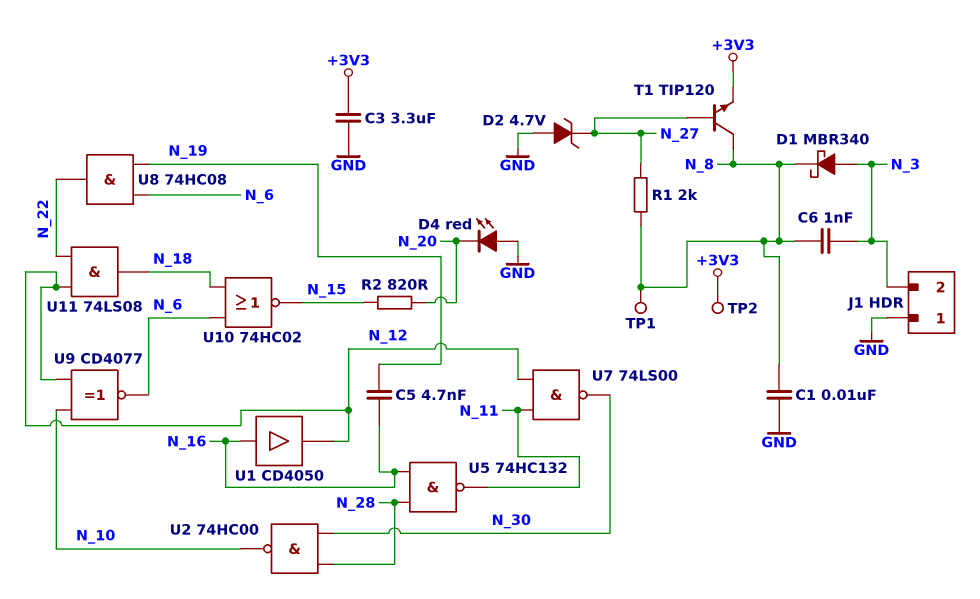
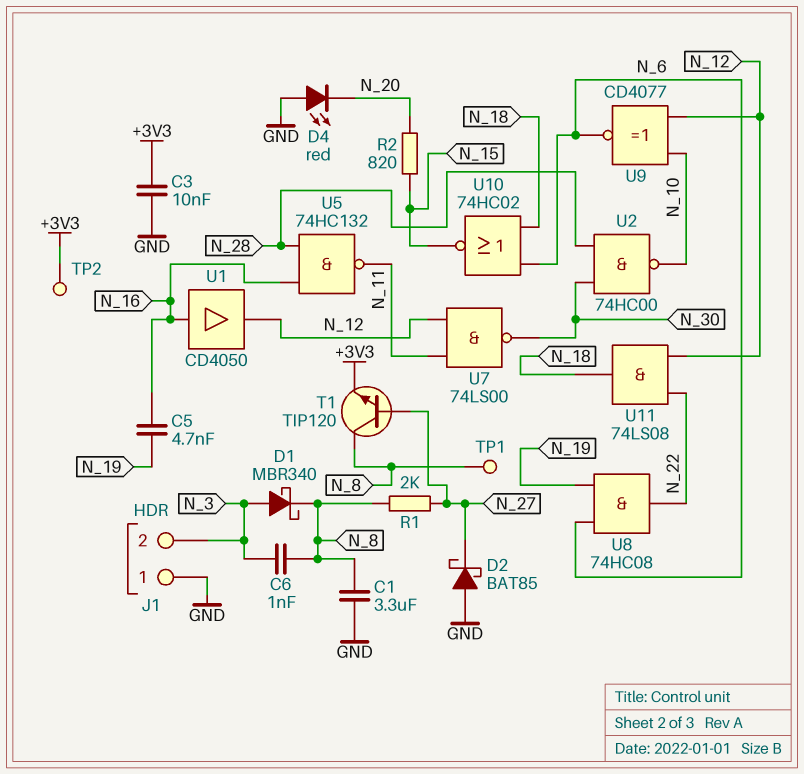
C1: 10nF (GND, N_8) -> 3.3uF (GND, N_8)
C3: 3.3uF (+3V3, GND) -> 10nF (+3V3, GND)
D2: zener 4.7V (A GND, K N_27) -> schottky BAT85 (A GND, K N_27)

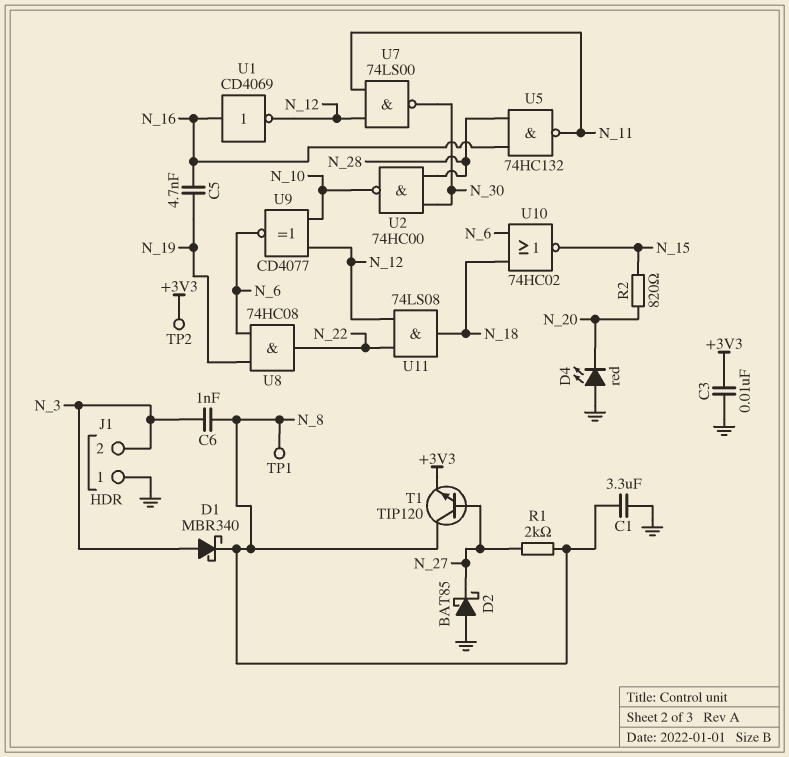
U1: buffer CD4050 (in N_16, out N_12) -> NOT CD4069 (in N_16, out N_12)

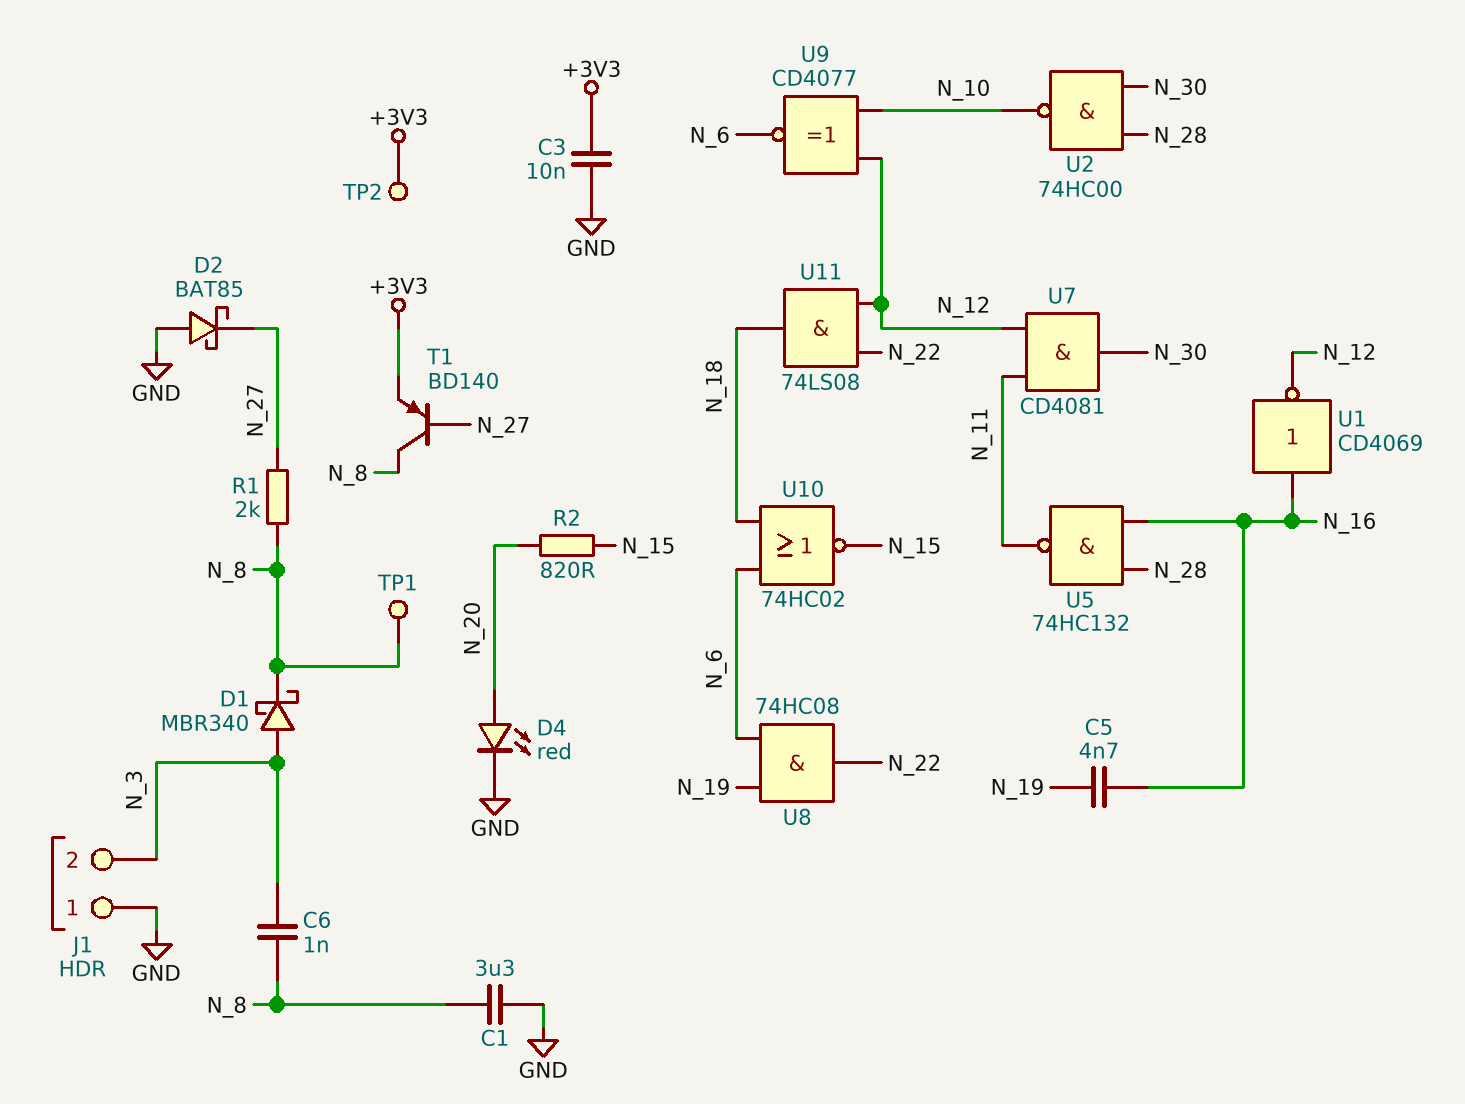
D4: LED red (A GND, K N_20) -> LED red (A N_20, K GND)
T1: NPN TIP120 (B N_27, C N_8, E +3V3) -> PNP BD140 (B N_27, C N_8, E +3V3)
U7: NAND 74LS00 (in N_11, in N_12, out N_30) -> AND CD4081 (in N_11, in N_12, out N_30)

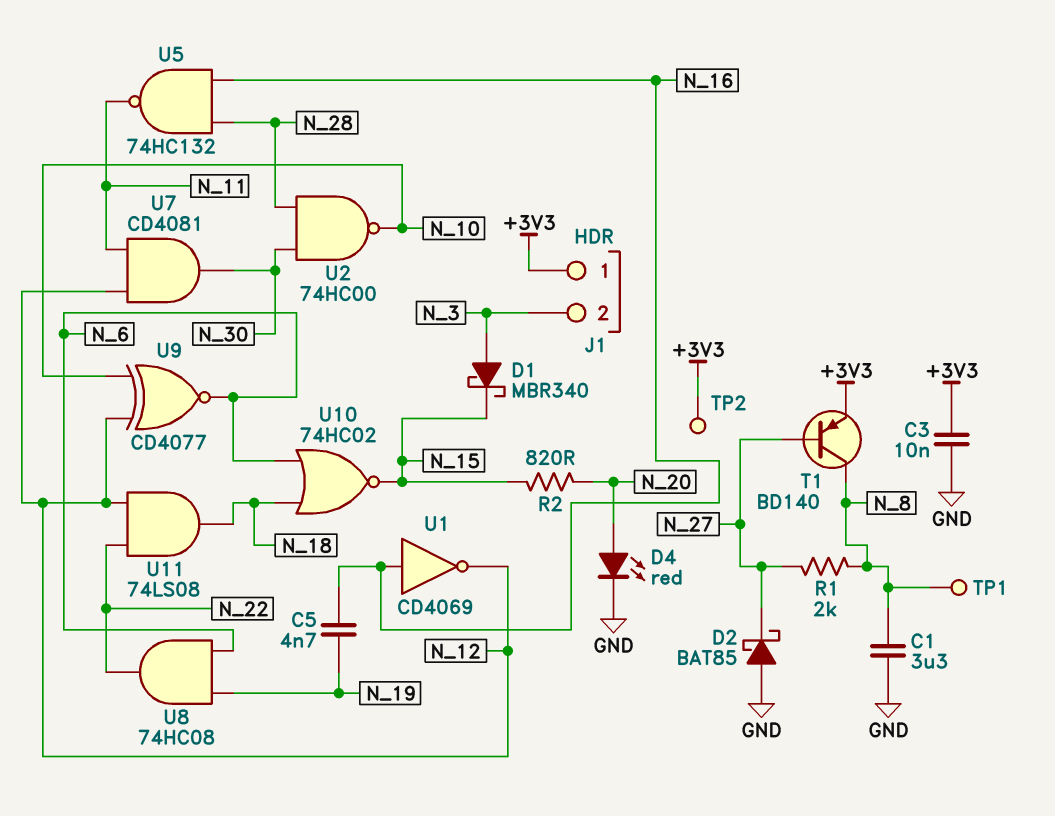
C6: 1nF (N_3, N_8) -> none
D1: schottky MBR340 (A N_3, K N_8) -> schottky MBR340 (A N_3, K N_15)
J1 pin 1: GND -> +3V3

